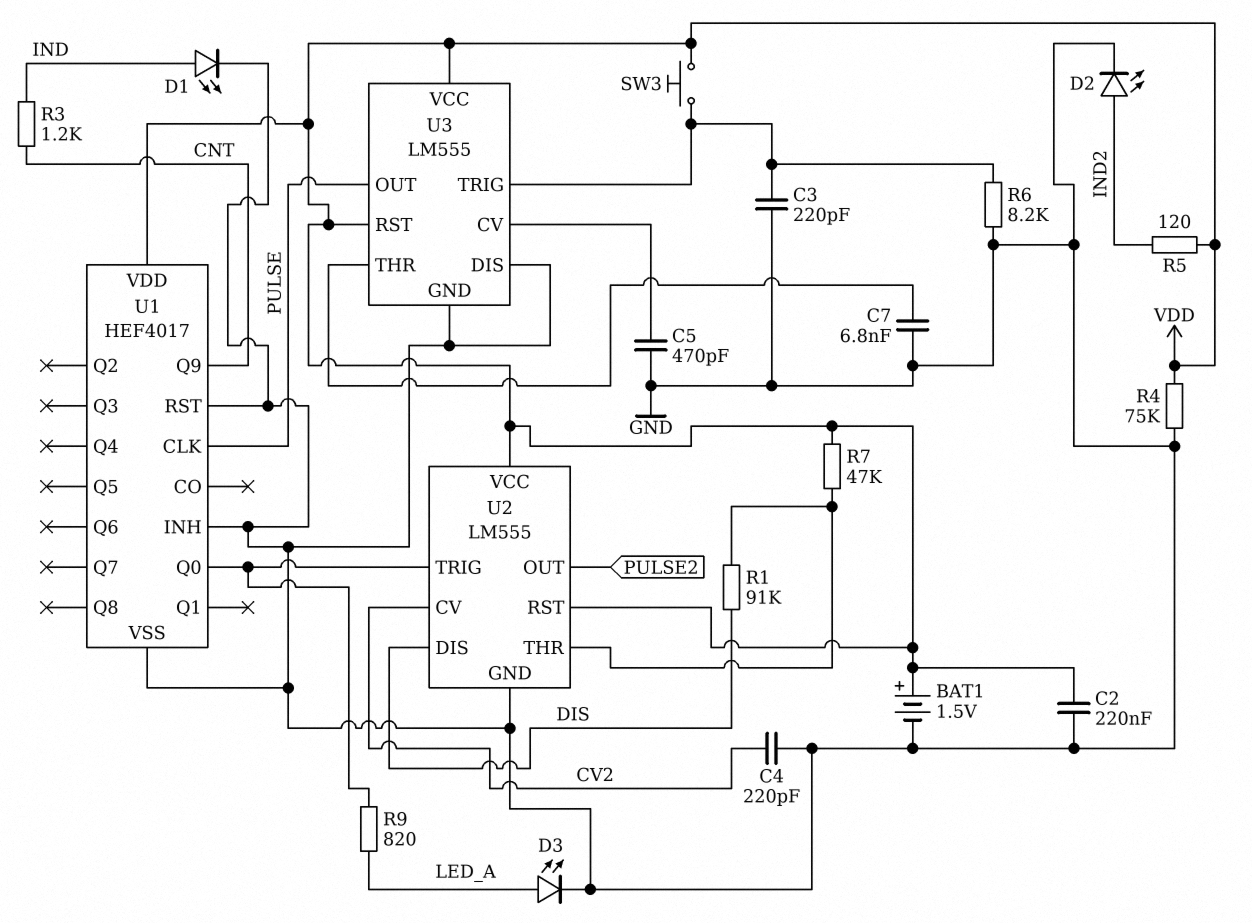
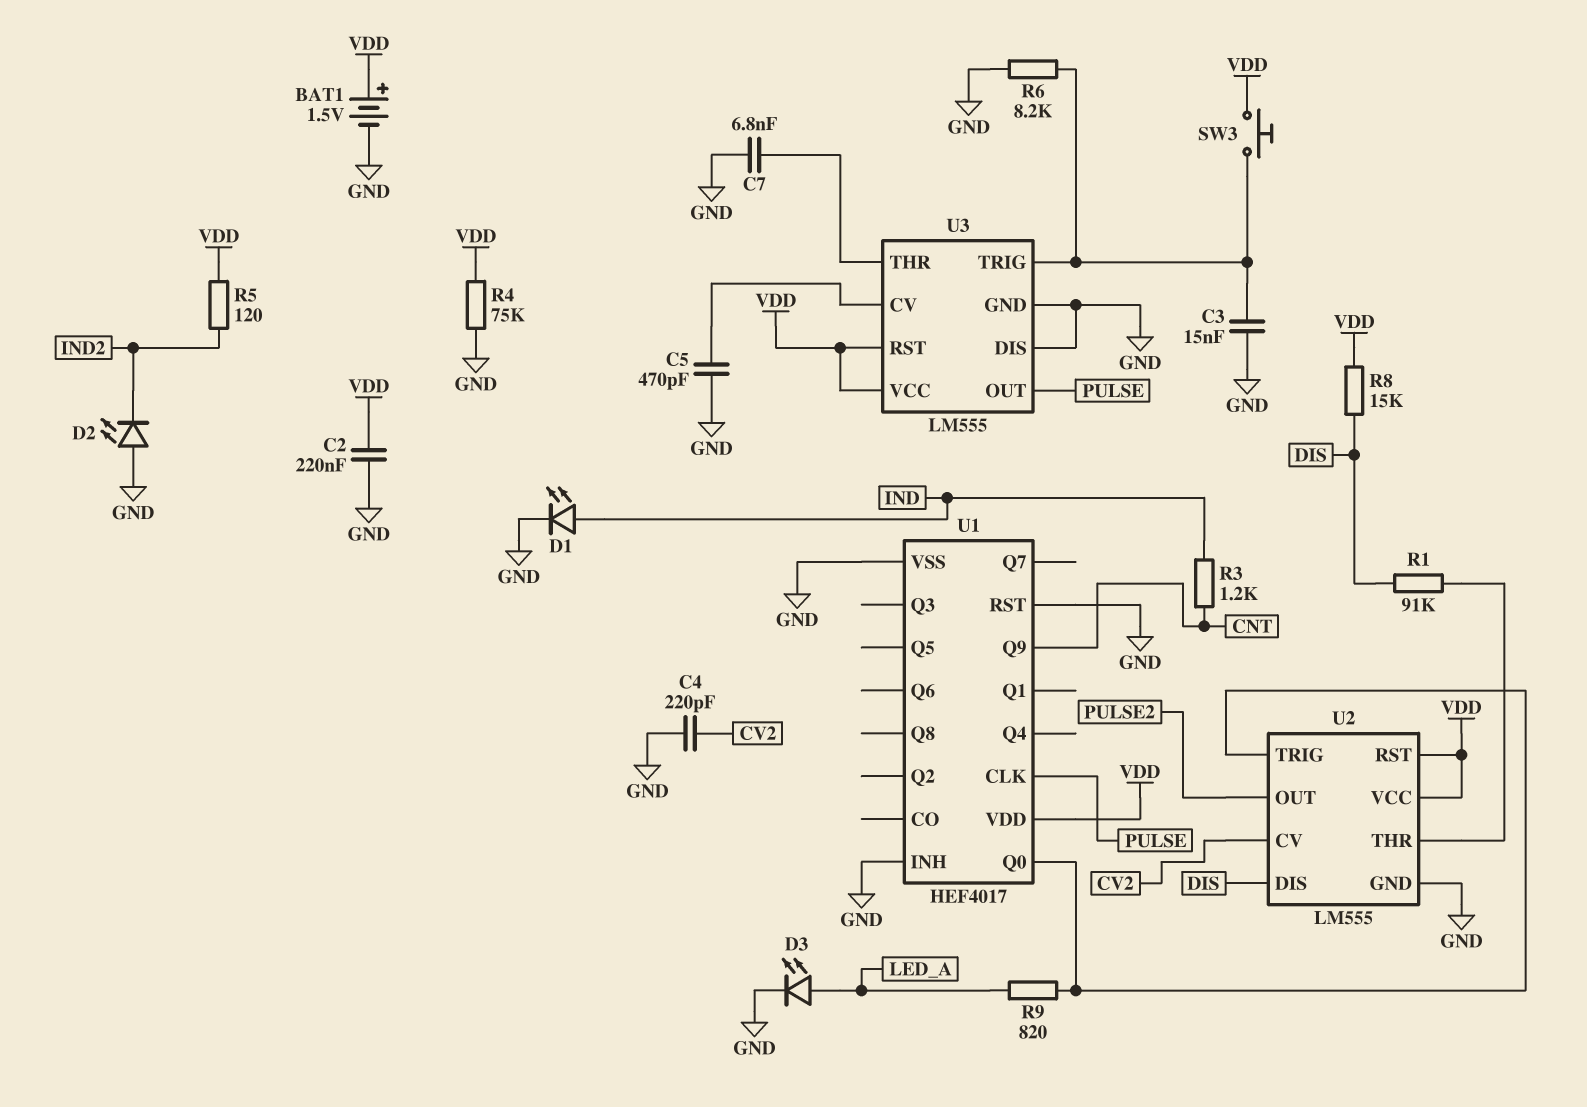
C3: 220pF (GND, U3/TRIG) -> 15nF (GND, U3/TRIG)
D2: LED (A IND2, K GND) -> LED (A GND, K IND2)
R7: 47k (U2/THR, VDD) -> none
R8: none -> 15k (DIS, VDD)

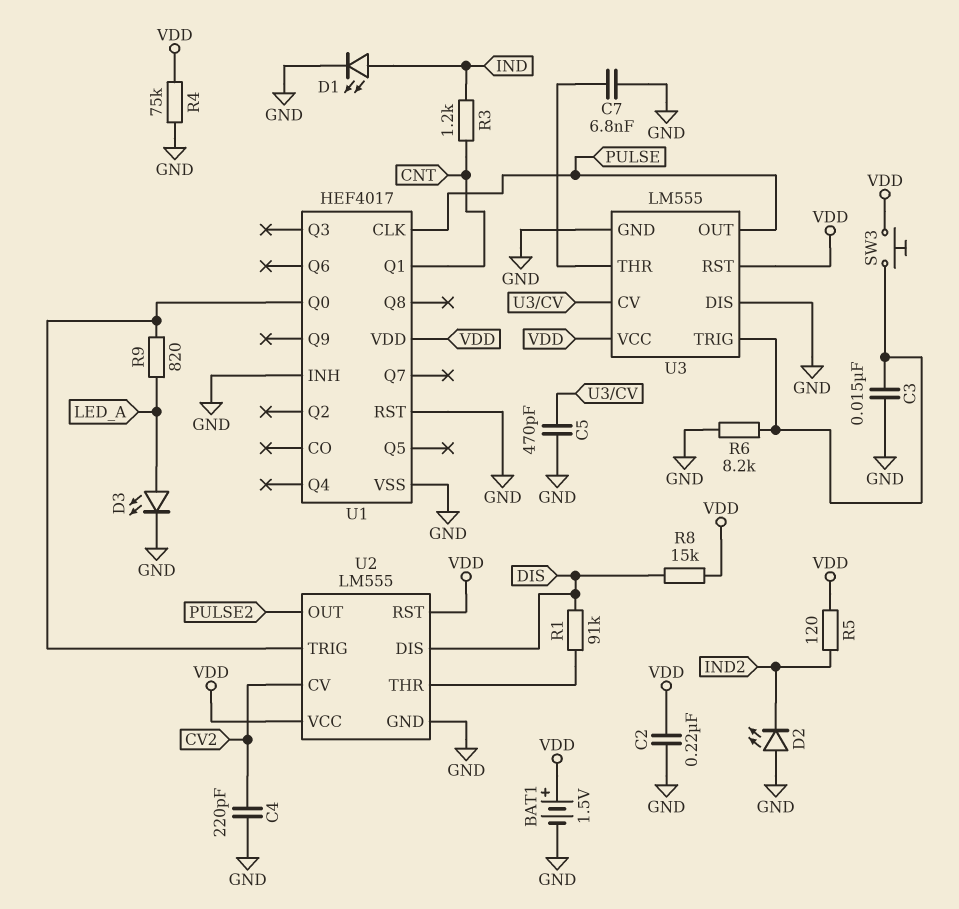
U1 pin Q1: none -> CNT
U1 pin Q9: CNT -> none

